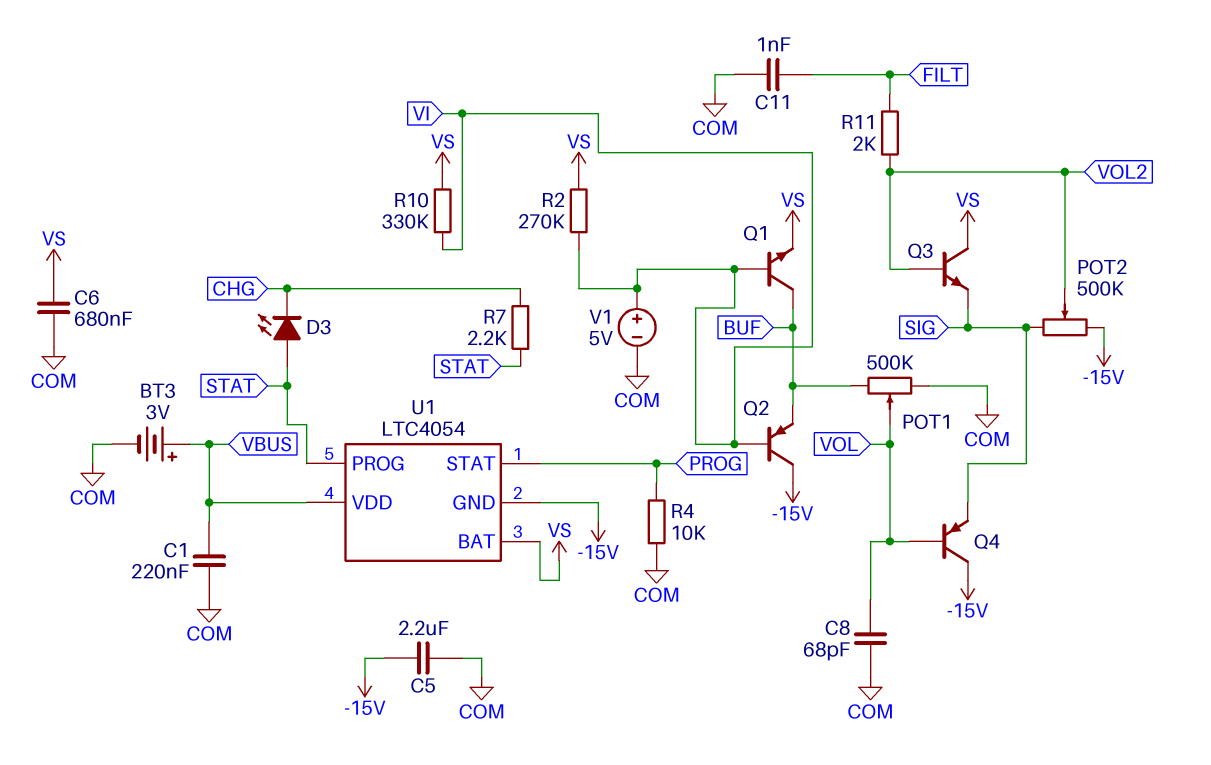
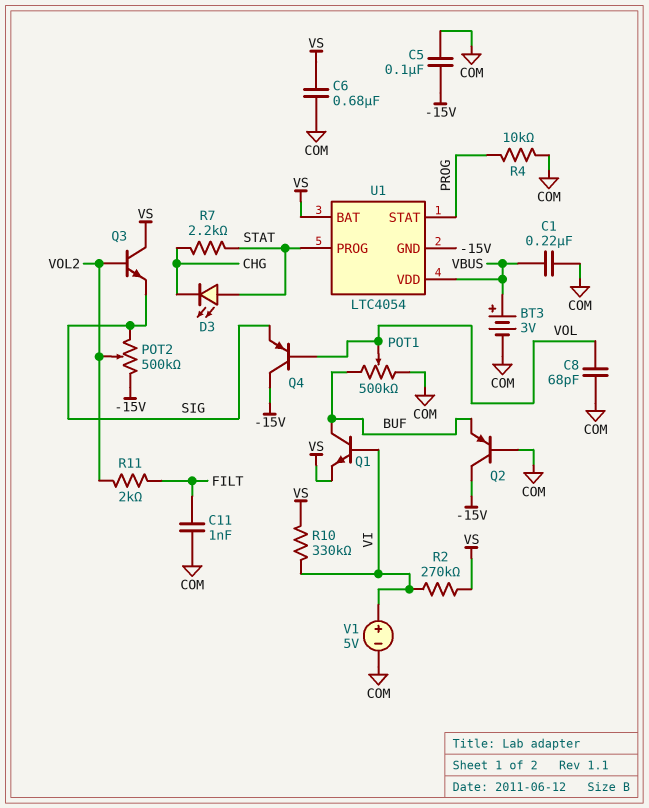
C5: 2.2uF (-15V, COM) -> 100nF (-15V, COM)
Q2: PNP (B VI, C -15V, E BUF) -> PNP (B COM, C -15V, E BUF)

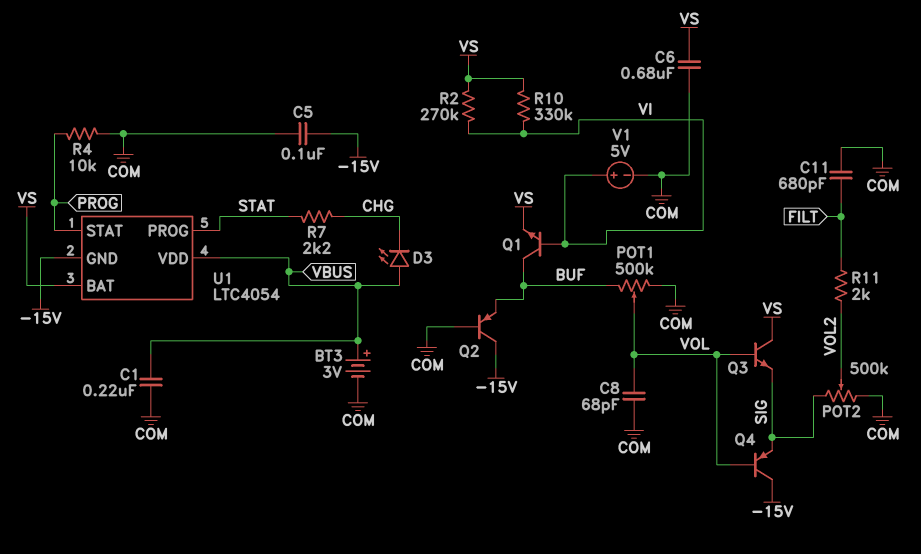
C11: 1nF (COM, FILT) -> 680pF (COM, FILT)
D3: LED (A STAT, K CHG) -> LED (A VBUS, K CHG)
POT2: 500k (-15V, SIG, wiper VOL2) -> 500k (COM, SIG, wiper VOL2)
Q3: NPN (B VOL2, C VS, E SIG) -> NPN (B VOL, C VS, E SIG)

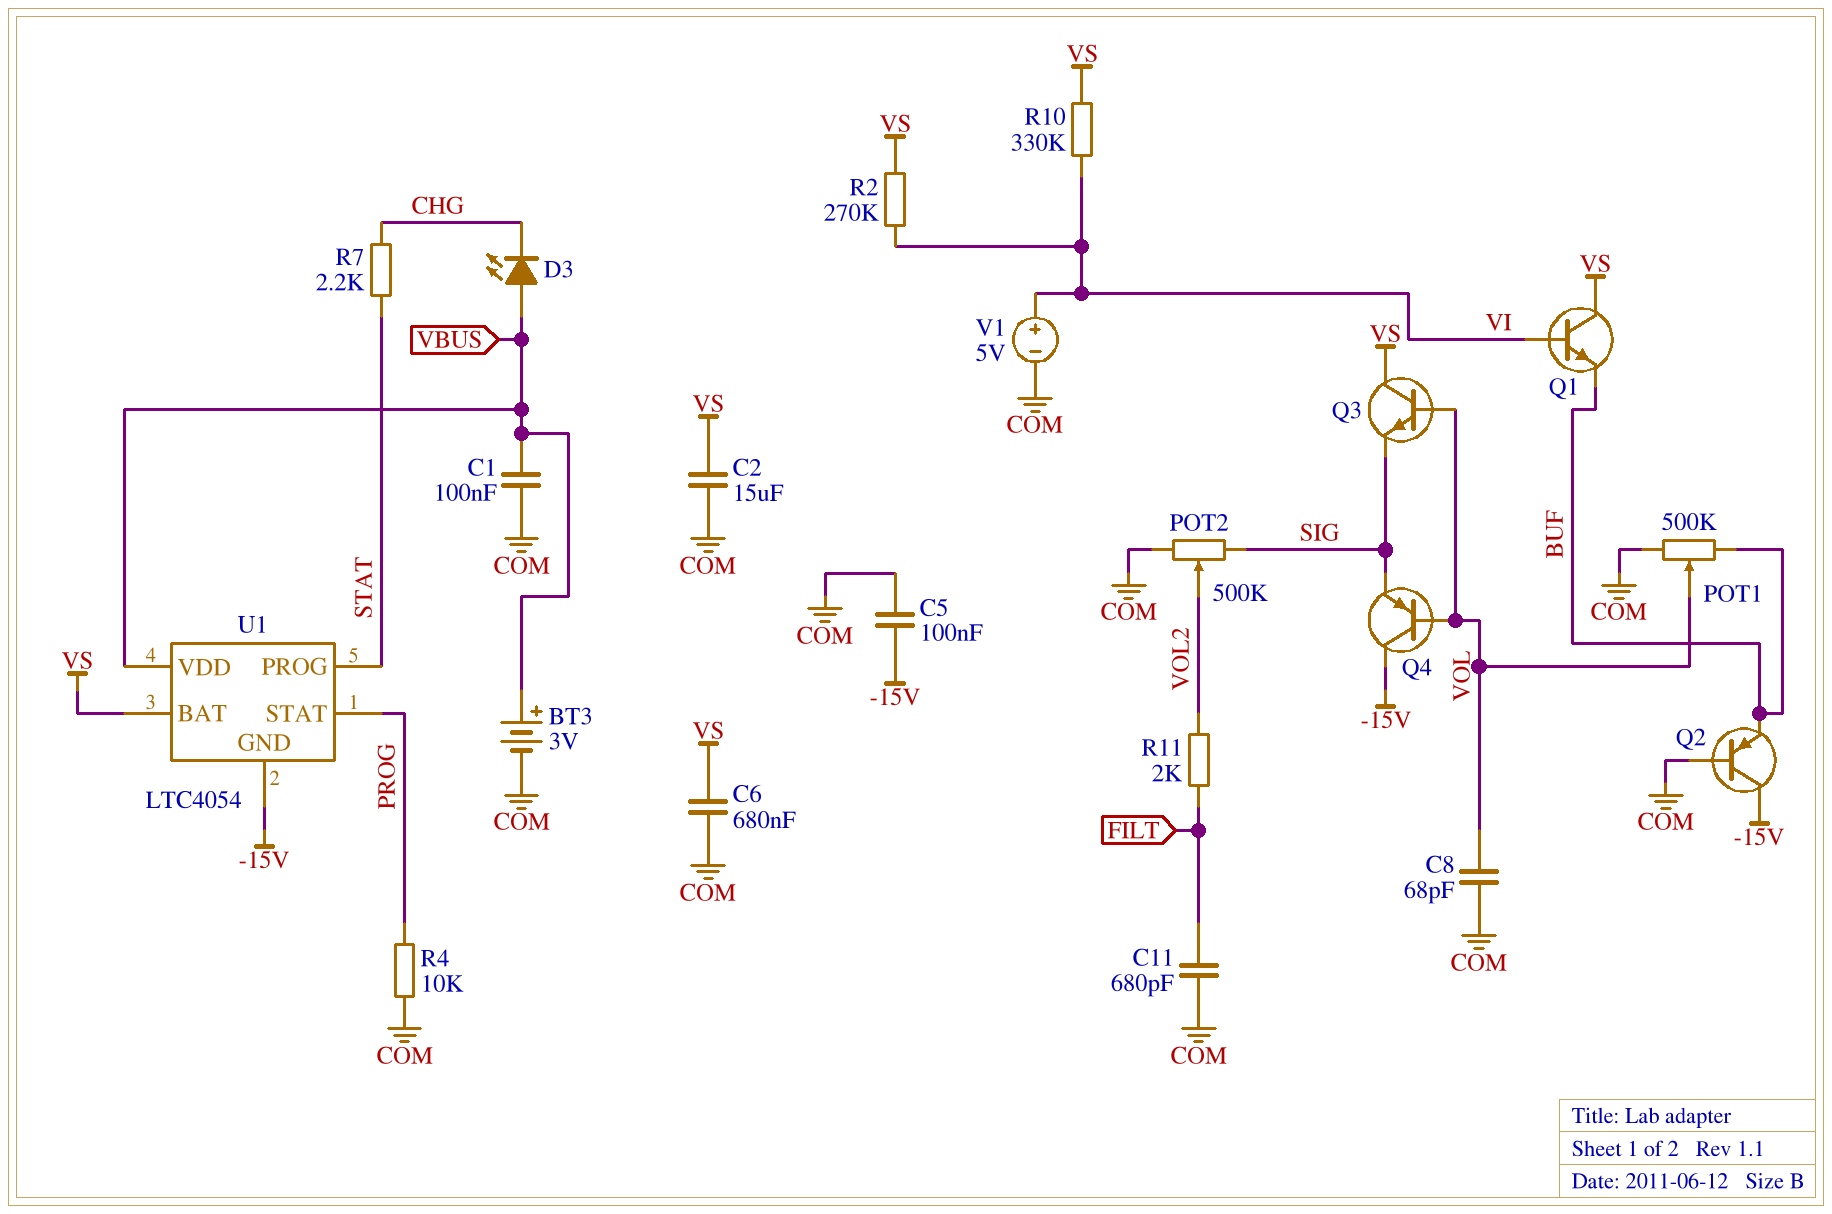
C1: 220nF (COM, VBUS) -> 100nF (COM, VBUS)
C2: none -> 15uF (COM, VS)
Q1: NPN (B VI, C BUF, E VS) -> NPN (B VI, C VS, E BUF)

